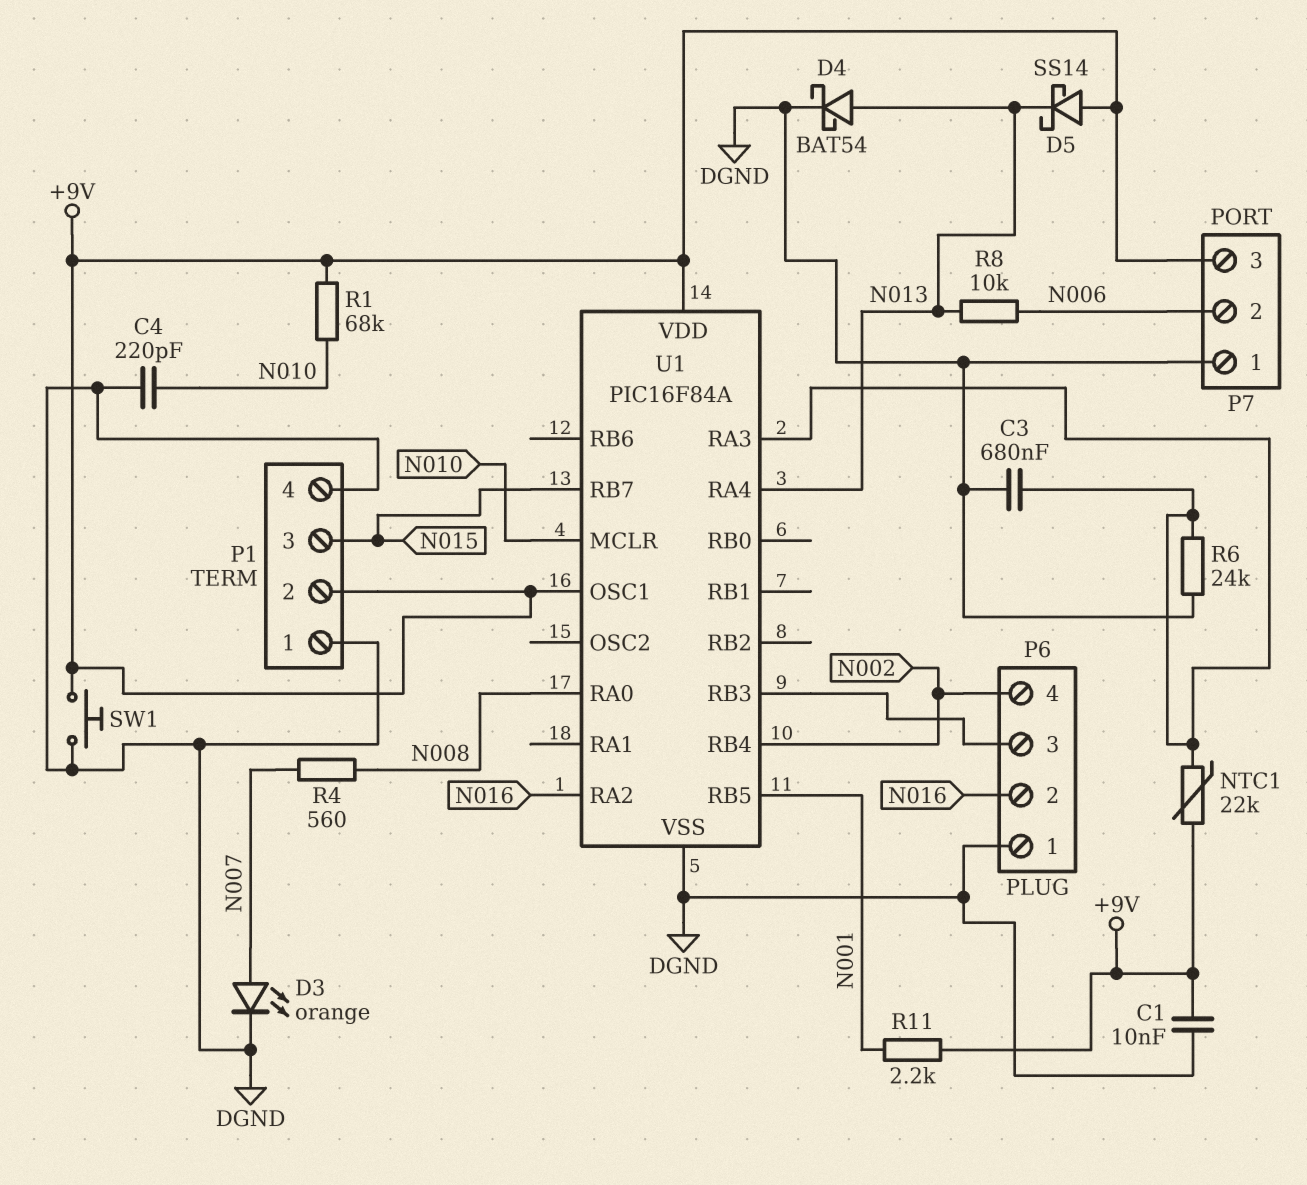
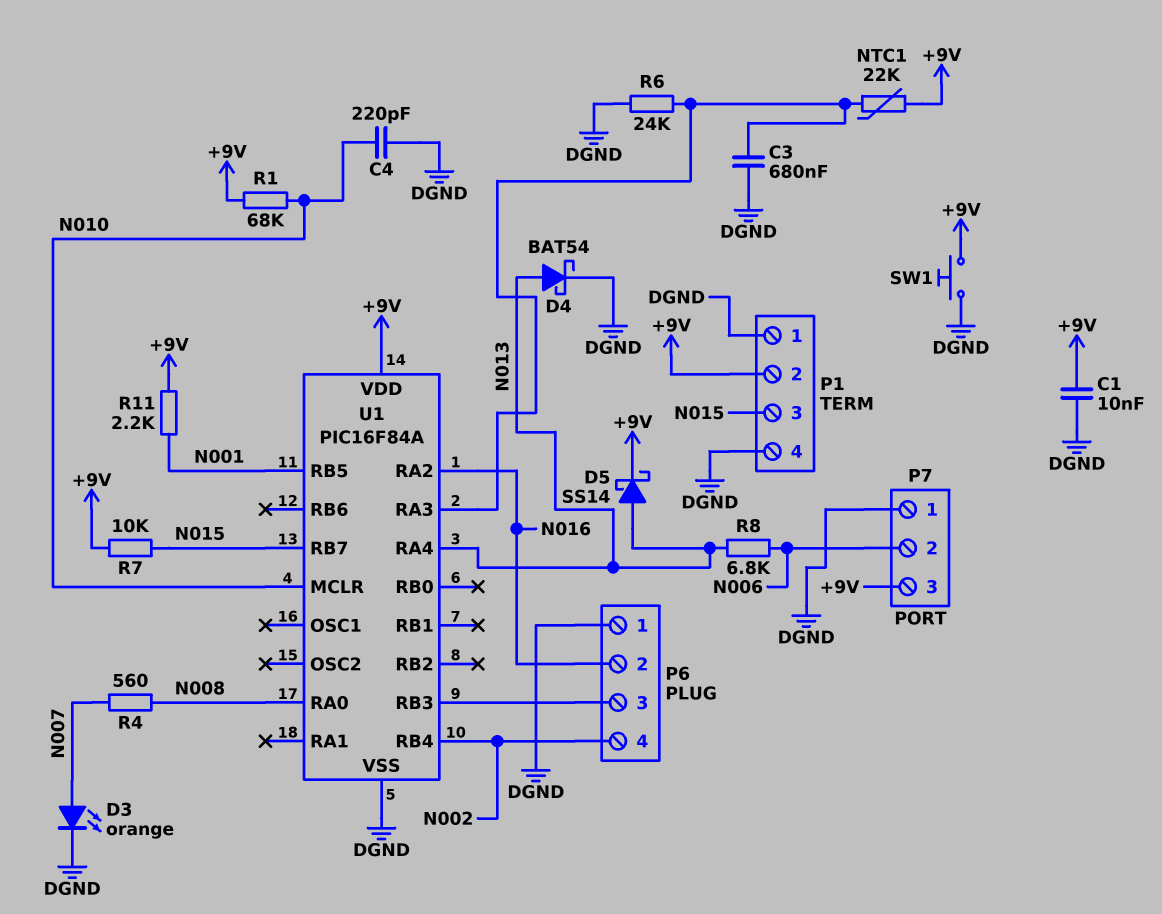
D5: schottky SS14 (A +9V, K N013) -> schottky SS14 (A N013, K +9V)
R7: none -> 10k (+9V, N015)
R8: 10k (N006, N013) -> 6.8k (N006, N013)
U1 pin OSC1: +9V -> none

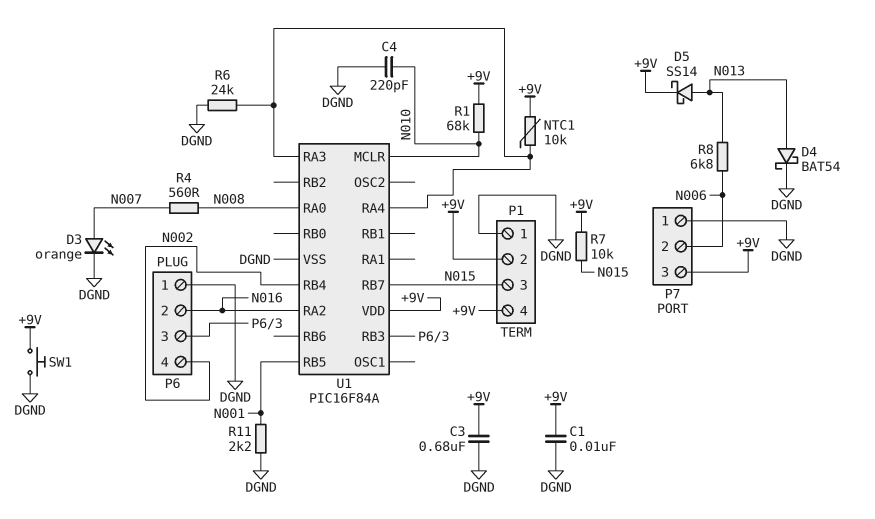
C3: 680nF (DGND, U1/RA3) -> 680nF (+9V, DGND)
NTC1: 22k (+9V, U1/RA3) -> 10k (+9V, U1/RA3)
P1 pin 4: DGND -> +9V
R11: 2.2k (+9V, N001) -> 2.2k (DGND, N001)
U1 pin RA4: N013 -> U1/RA3

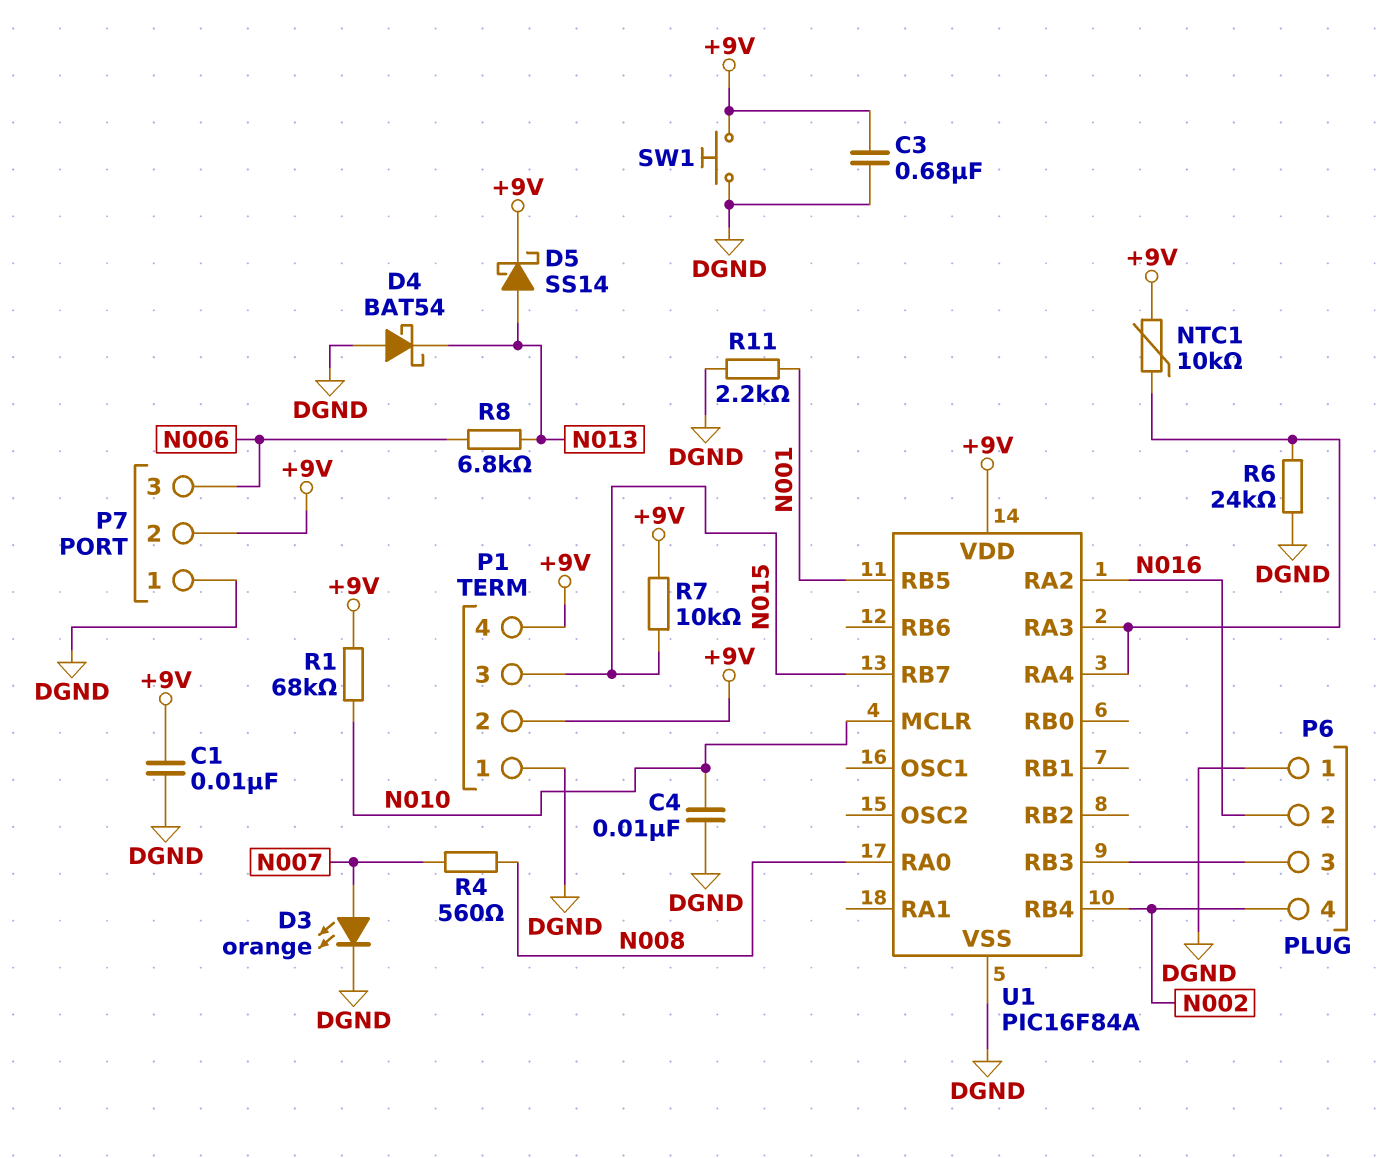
C4: 220pF (DGND, N010) -> 10nF (DGND, N010)
D4: schottky BAT54 (A N013, K DGND) -> schottky BAT54 (A DGND, K N013)
P7 pin 2: N006 -> +9V
P7 pin 3: +9V -> N006

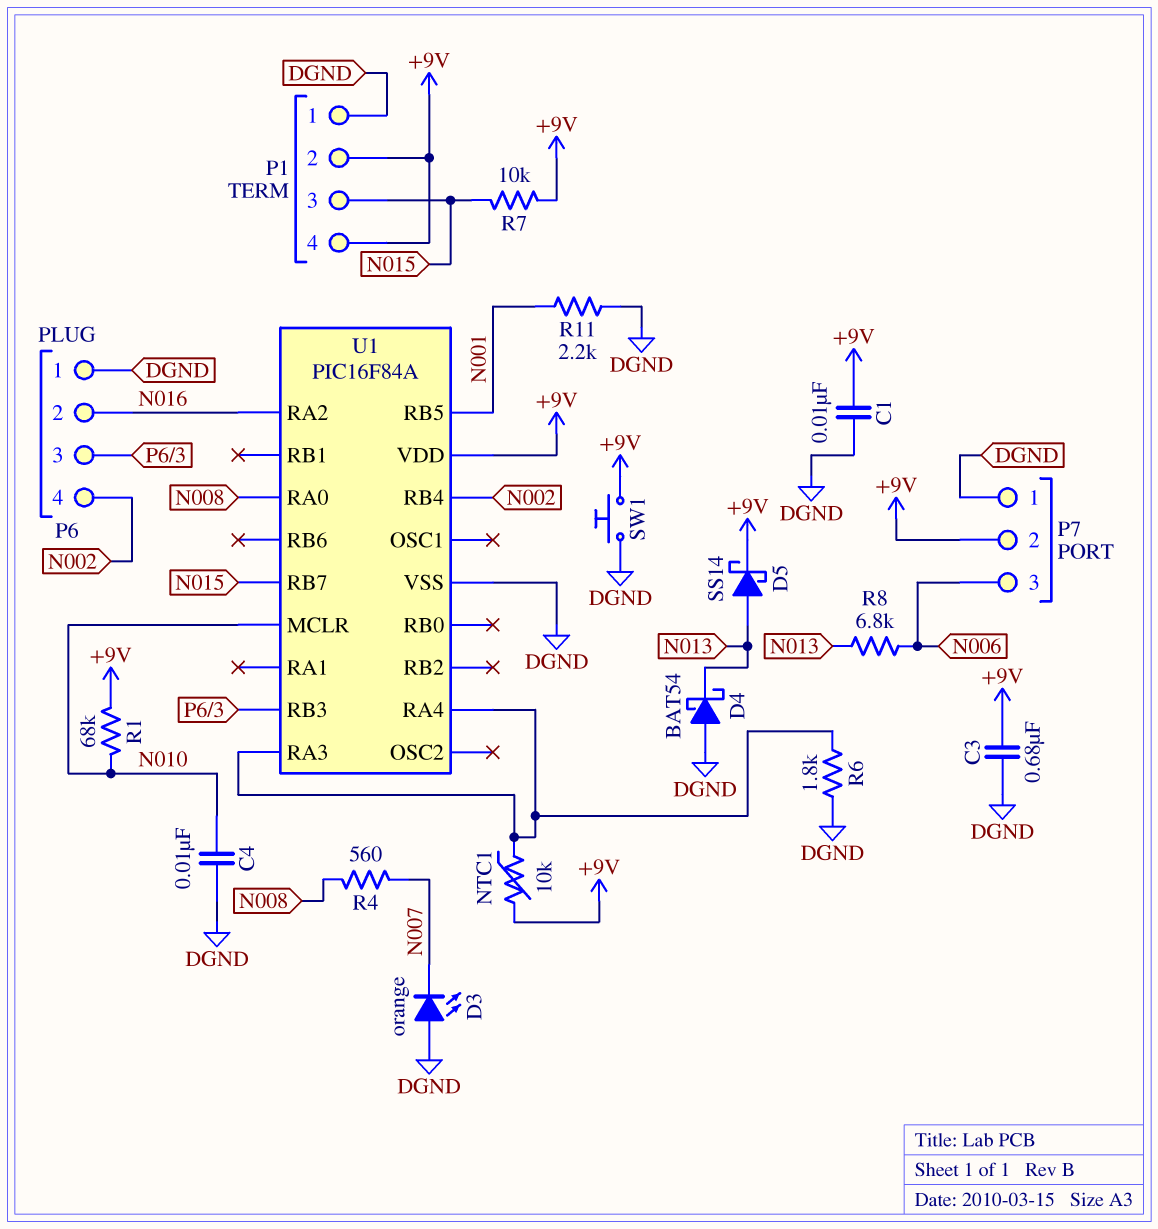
D3: LED orange (A N007, K DGND) -> LED orange (A DGND, K N007)
R6: 24k (DGND, U1/RA3) -> 1.8k (DGND, U1/RA3)

